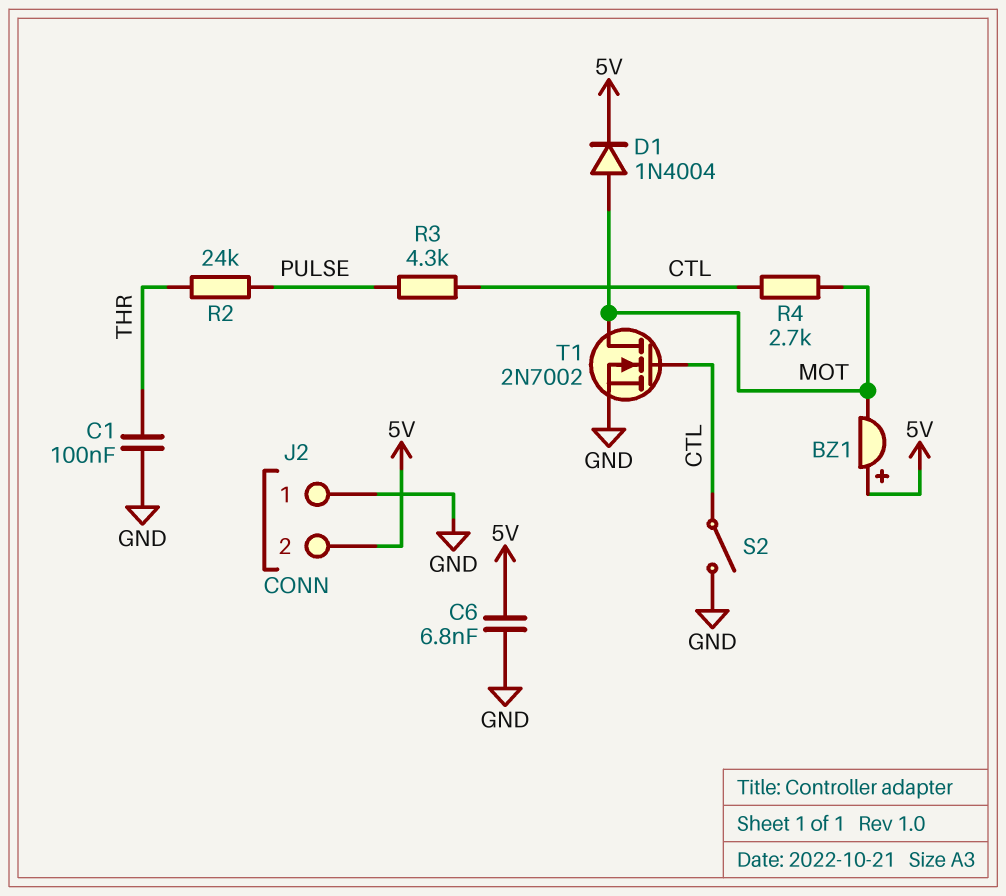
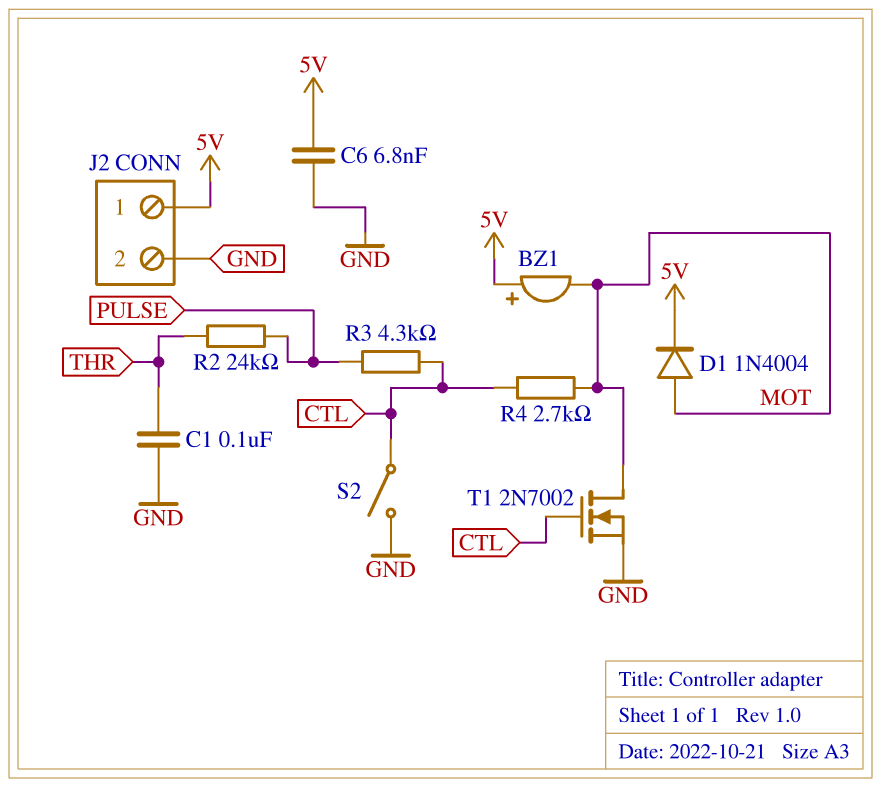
J2 pin 1: GND -> 5V
J2 pin 2: 5V -> GND

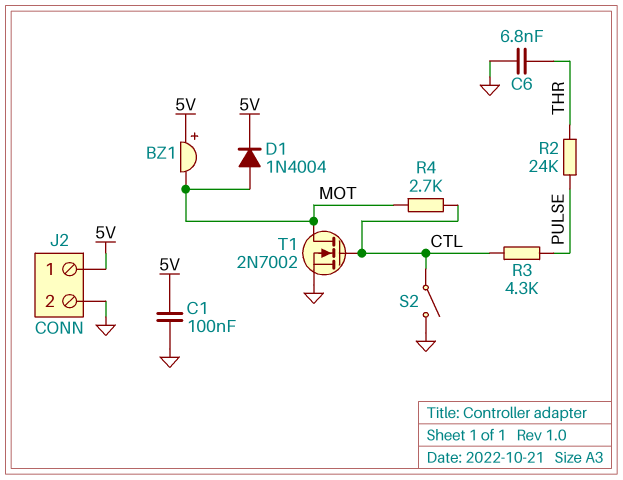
C1: 100nF (GND, THR) -> 100nF (5V, GND)
C6: 6.8nF (5V, GND) -> 6.8nF (GND, THR)

